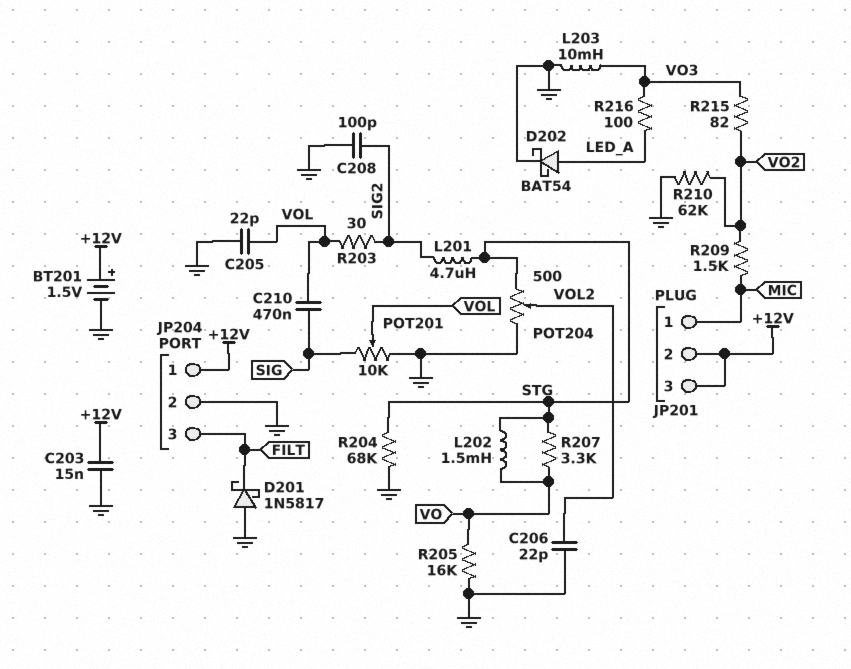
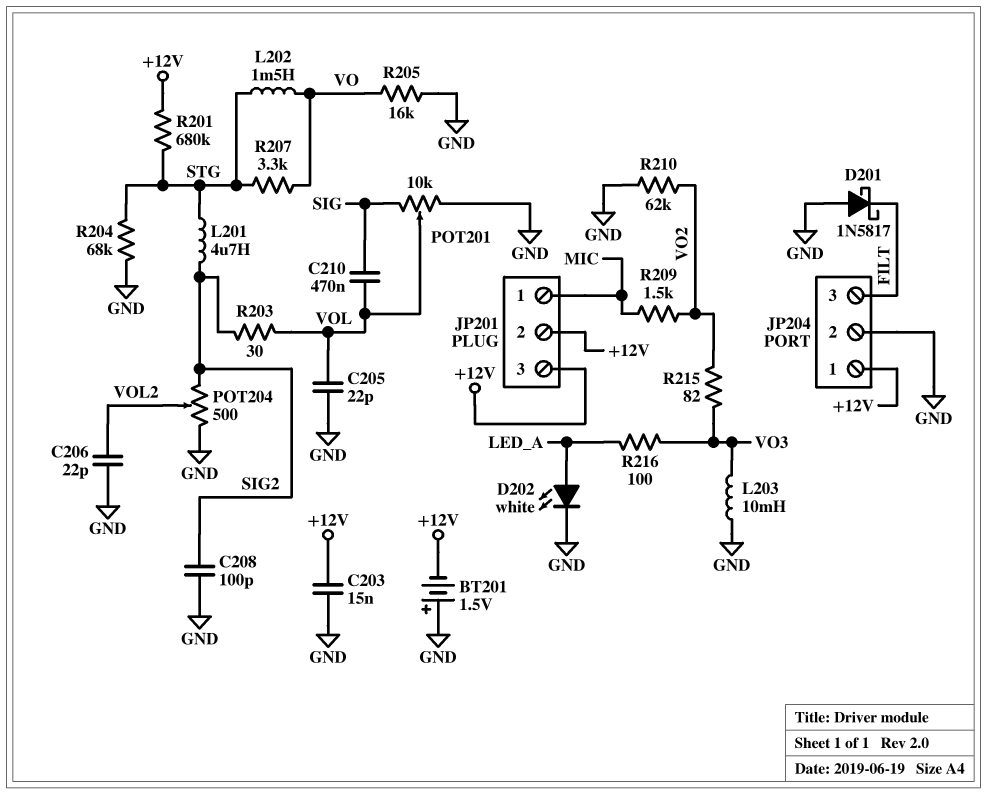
BT201: 1.5V (plus +12V, minus GND) -> 1.5V (plus GND, minus +12V)
D202: schottky BAT54 (A LED_A, K GND) -> LED white (A LED_A, K GND)
POT204: 500 (GND, STG, wiper VOL2) -> 500 (GND, SIG2, wiper VOL2)
R201: none -> 680k (+12V, STG)

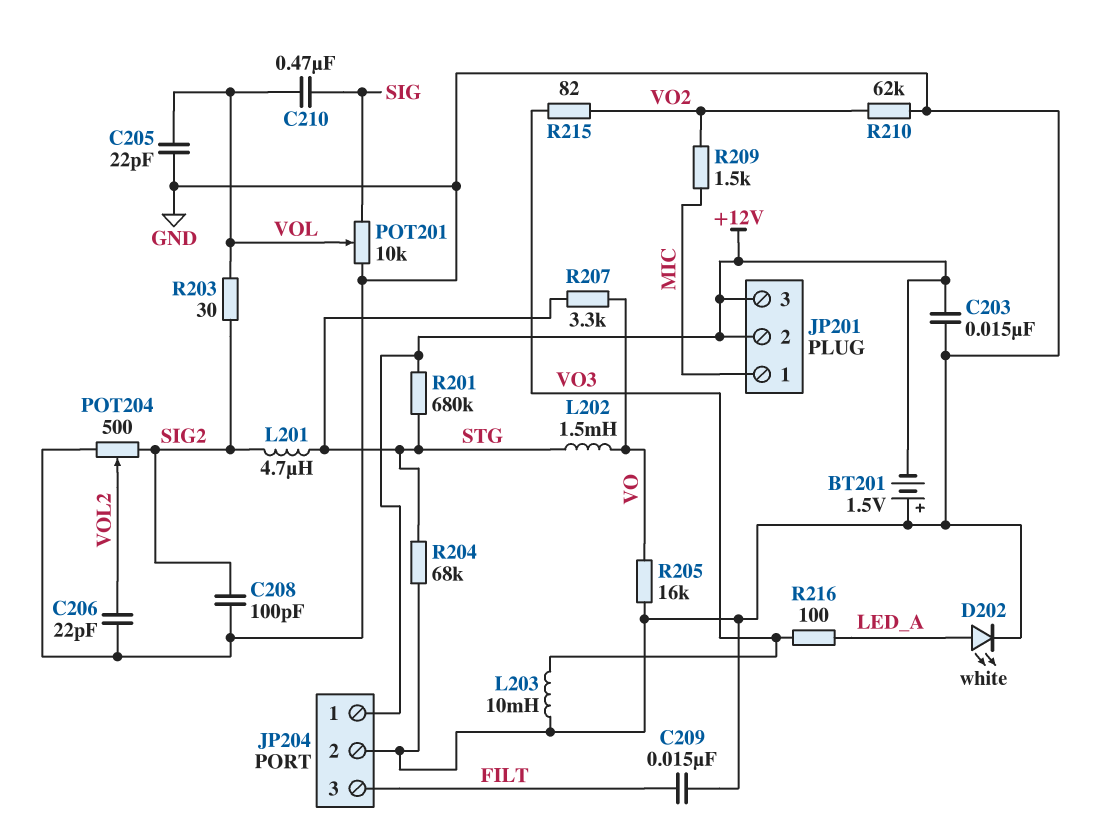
C209: none -> 15nF (FILT, GND)
D201: schottky 1N5817 (A GND, K FILT) -> none

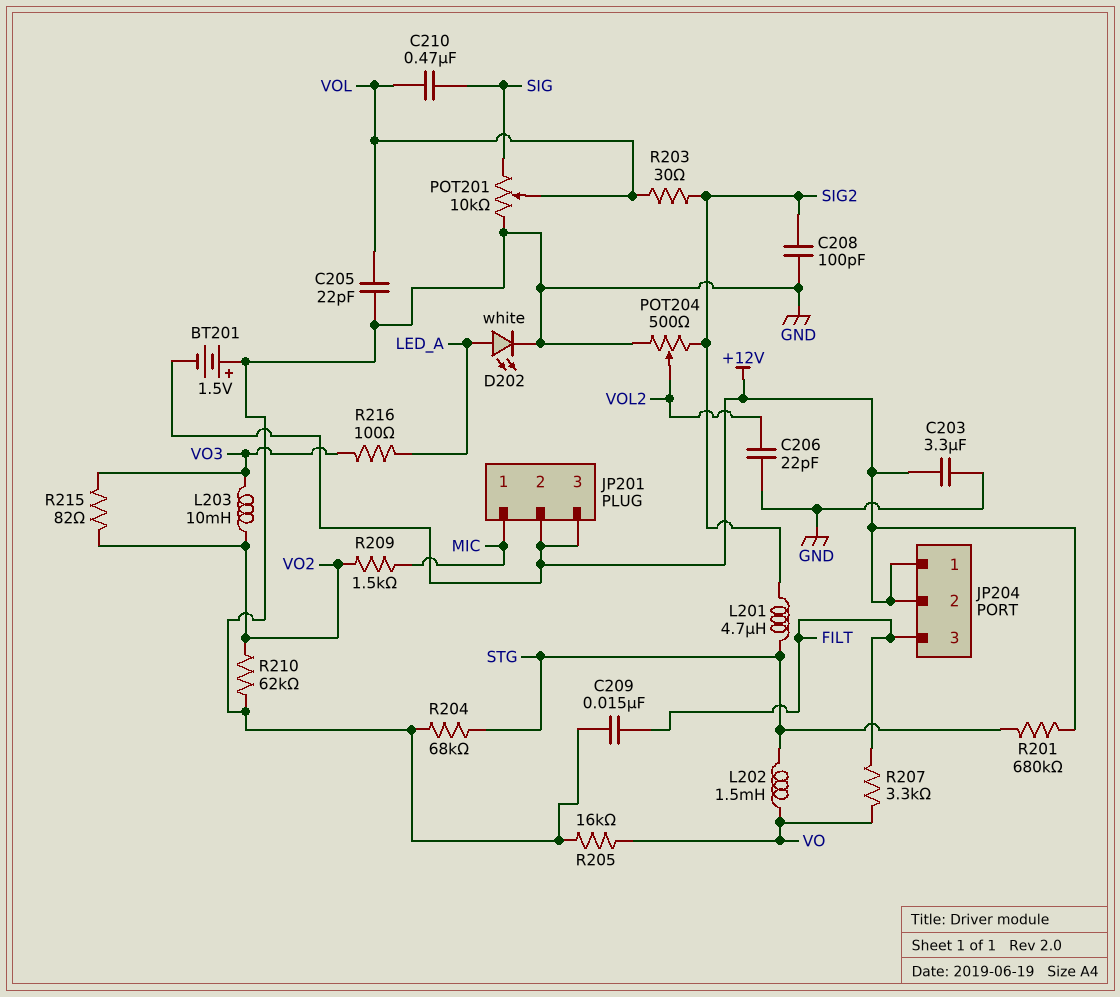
C203: 15nF (+12V, GND) -> 3.3uF (+12V, GND)
JP204 pin 2: GND -> +12V
L203: 10mH (GND, VO3) -> 10mH (VO2, VO3)
R207: 3.3k (STG, VO) -> 3.3k (FILT, VO)

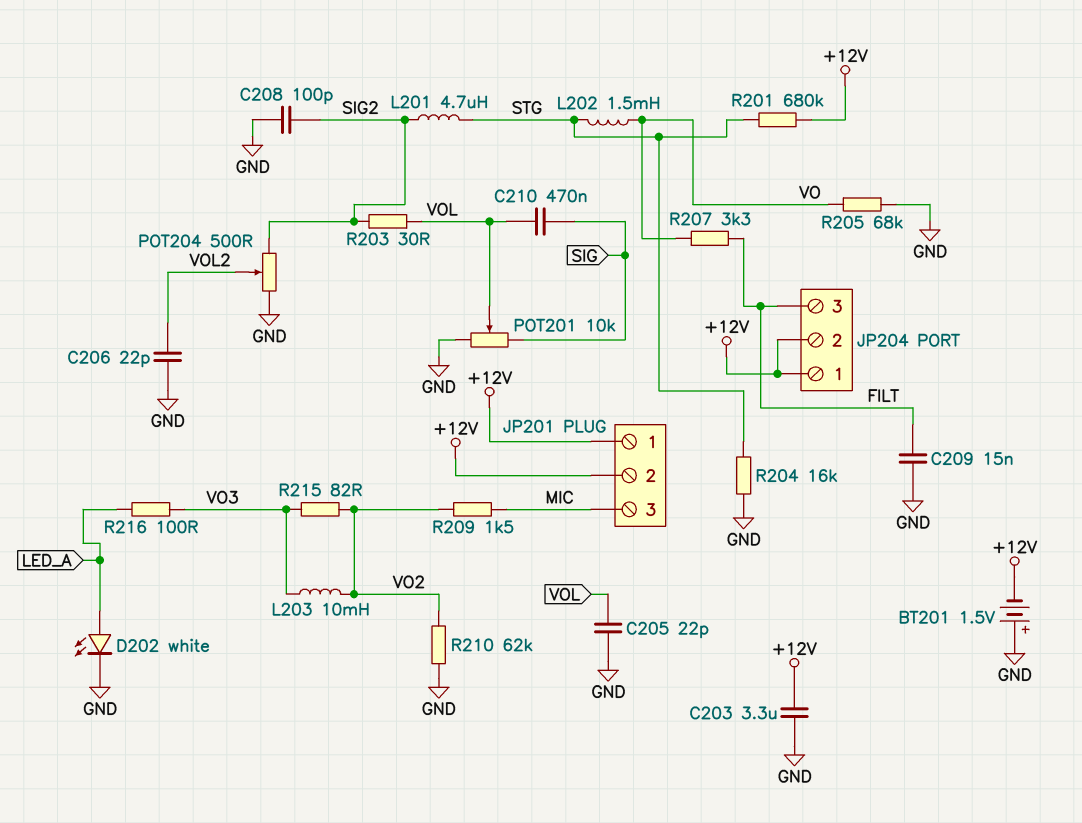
JP201 pin 1: MIC -> +12V
JP201 pin 3: +12V -> MIC
R204: 68k (GND, STG) -> 16k (GND, STG)
R205: 16k (GND, VO) -> 68k (GND, VO)

